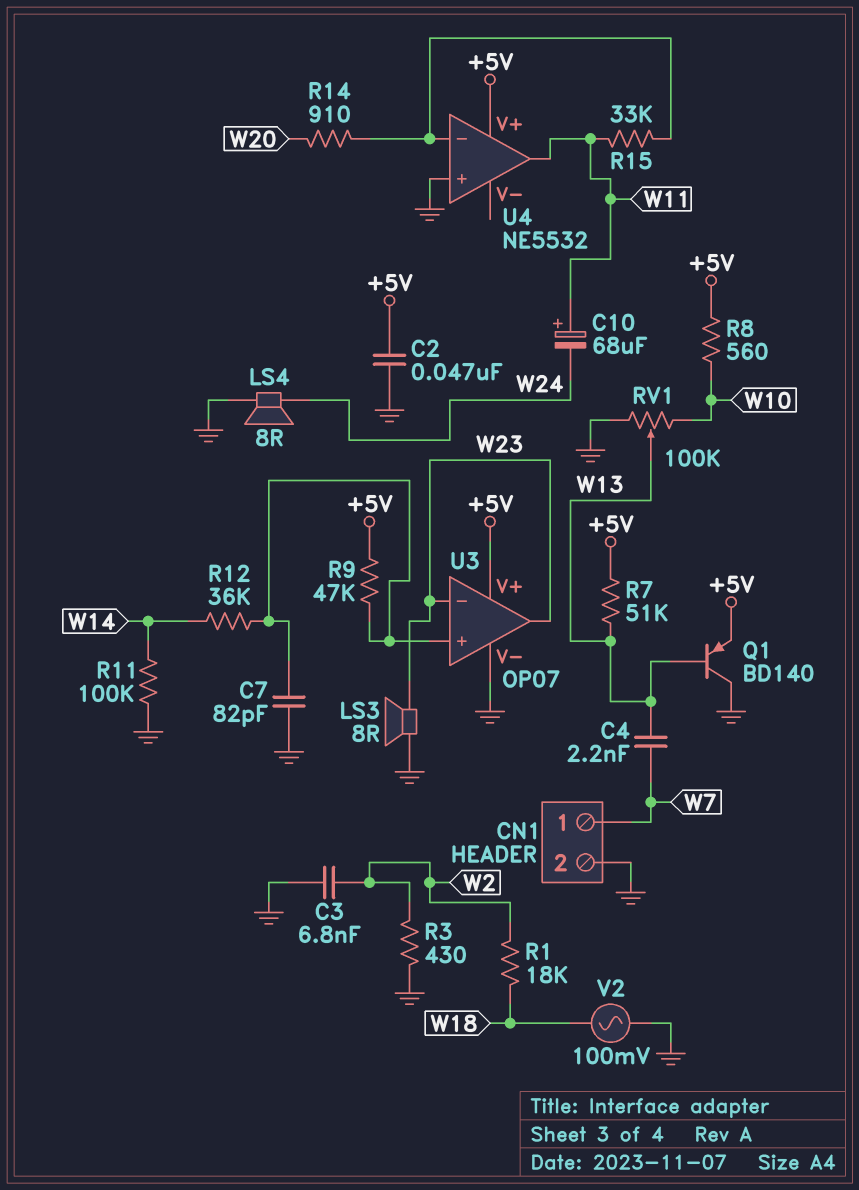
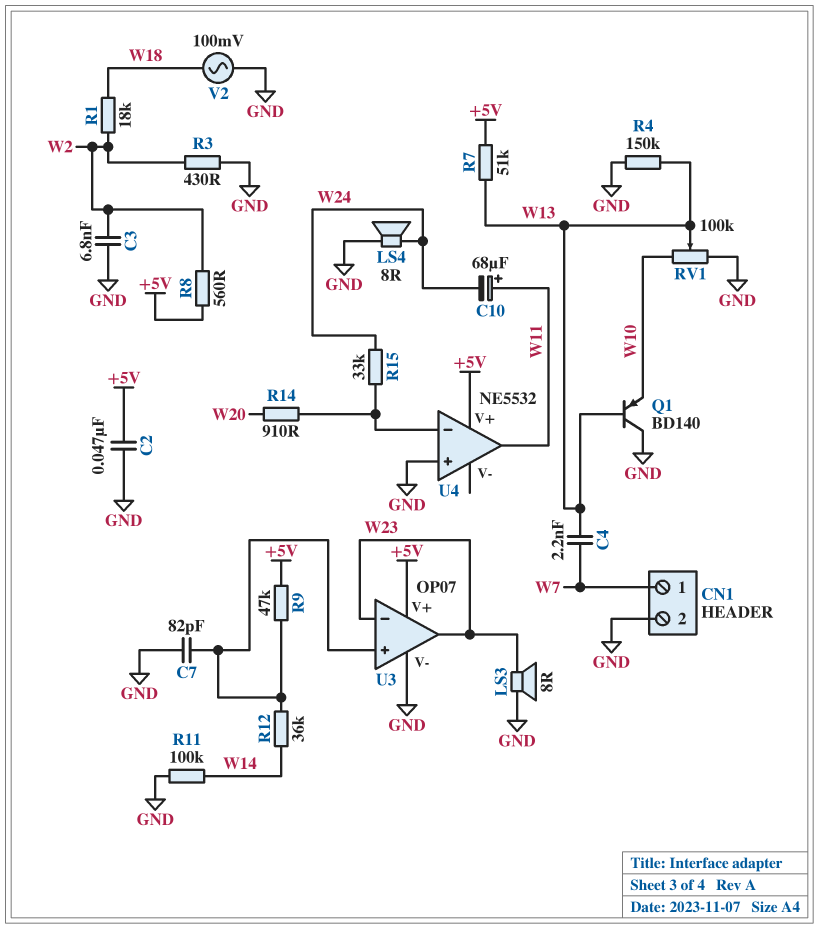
Q1: PNP BD140 (B W13, C GND, E +5V) -> PNP BD140 (B W13, C GND, E W10)
R4: none -> 150k (GND, W13)
R8: 560 (+5V, W10) -> 560 (+5V, W2)
R15: 33k (U4/in-, W11) -> 33k (U4/in-, W24)

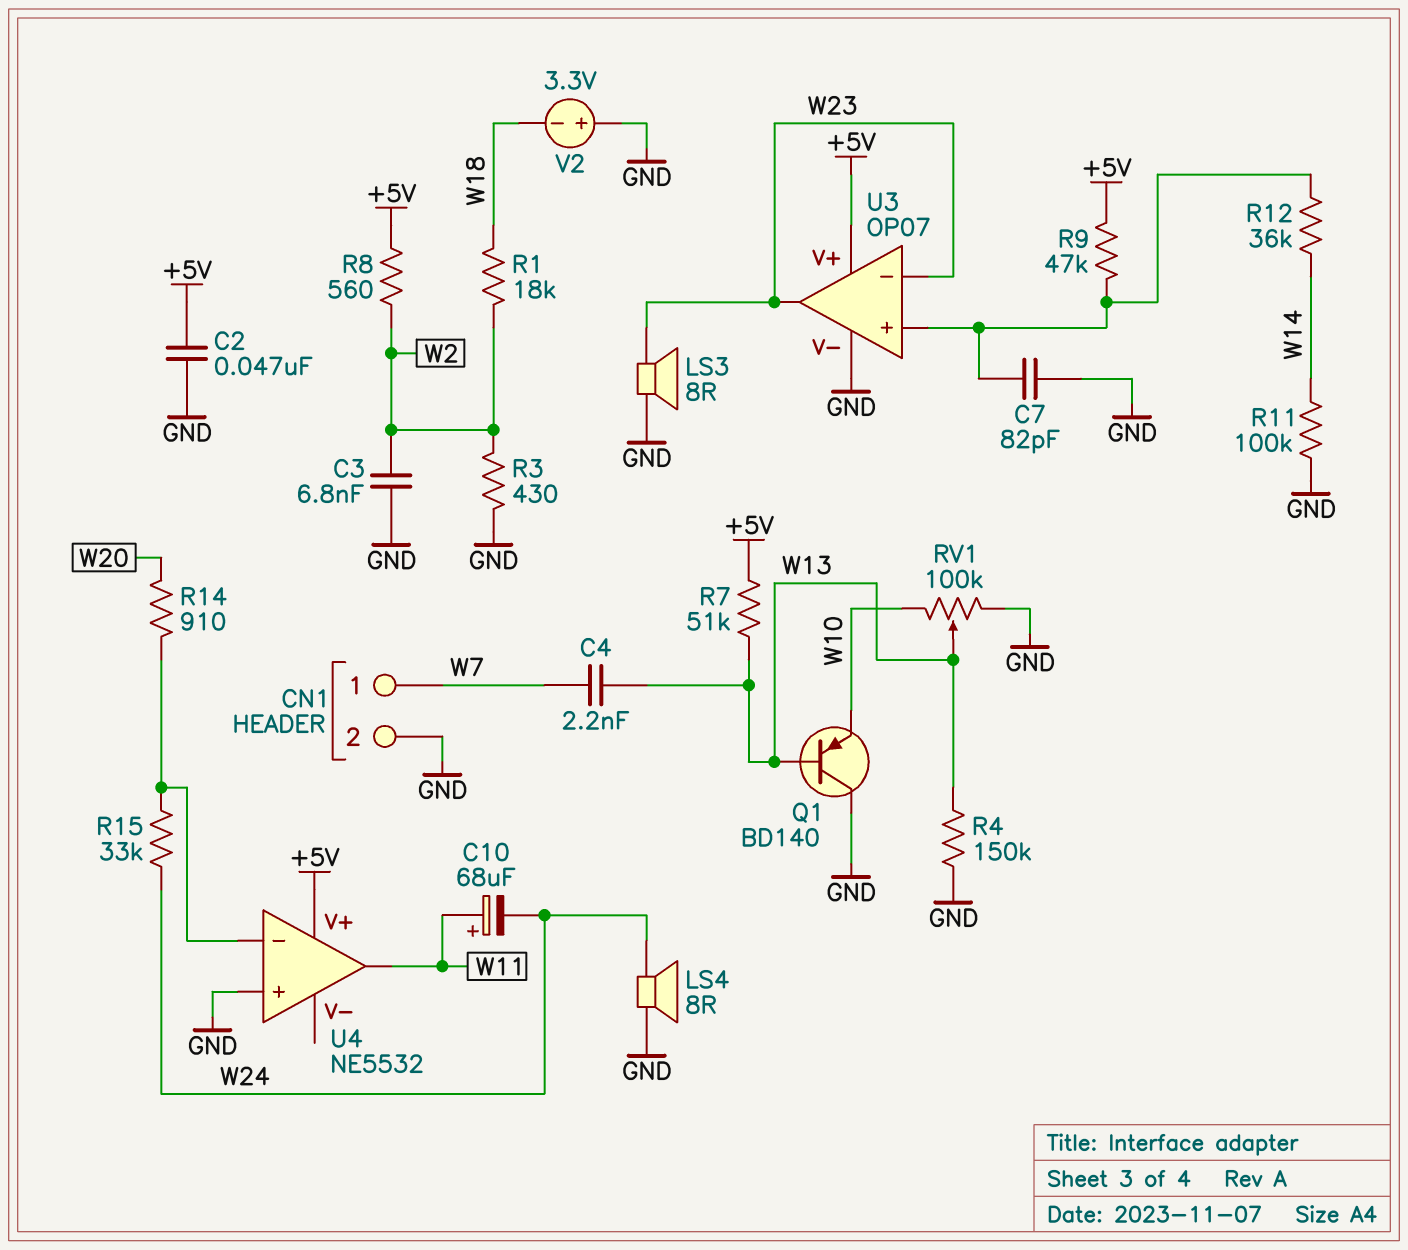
V2: AC 100mV (GND, W18) -> 3.3V (plus GND, minus W18)

